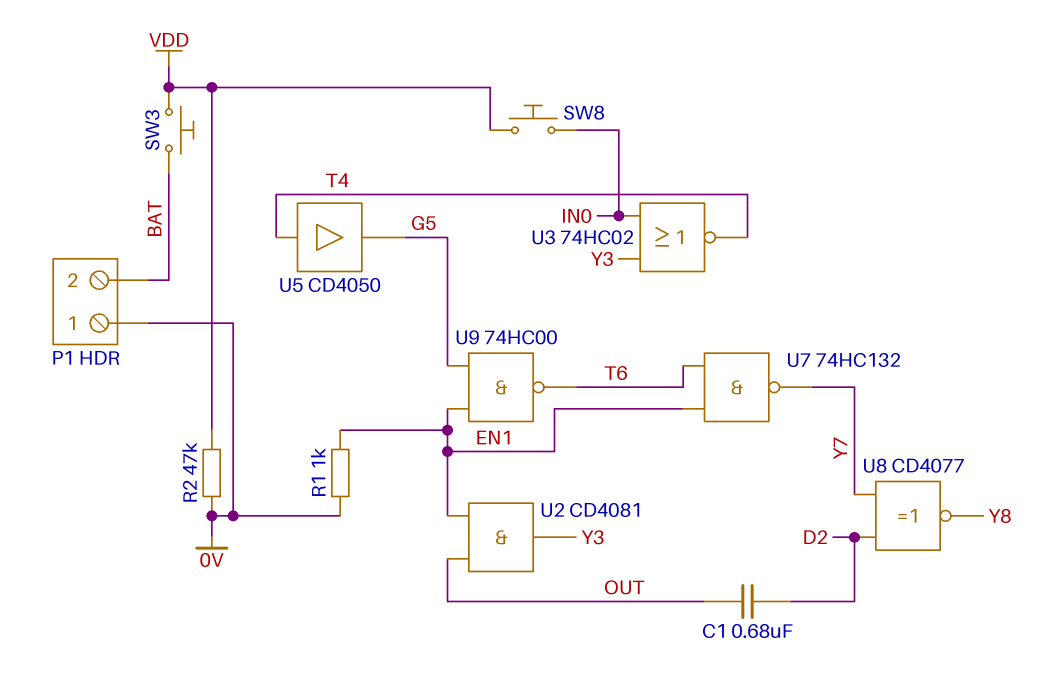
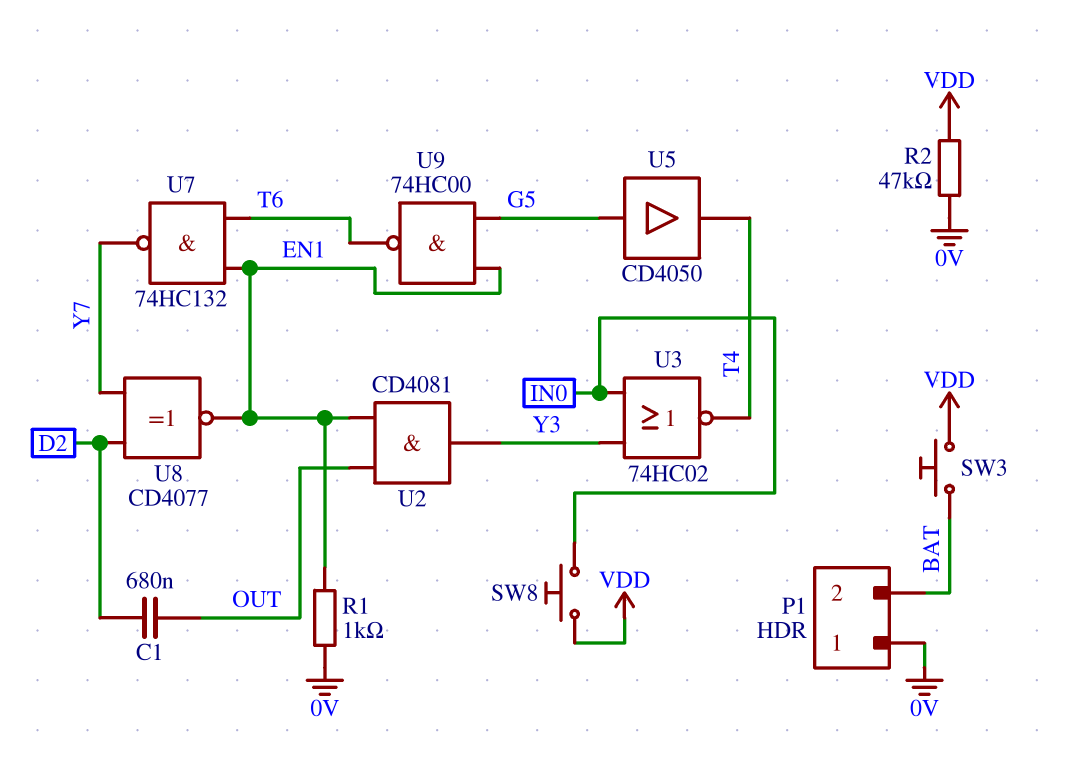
U5: buffer CD4050 (in T4, out G5) -> buffer CD4050 (in G5, out T4)
U8: XNOR CD4077 (in D2, in Y7, out Y8) -> XNOR CD4077 (in D2, in Y7, out EN1)

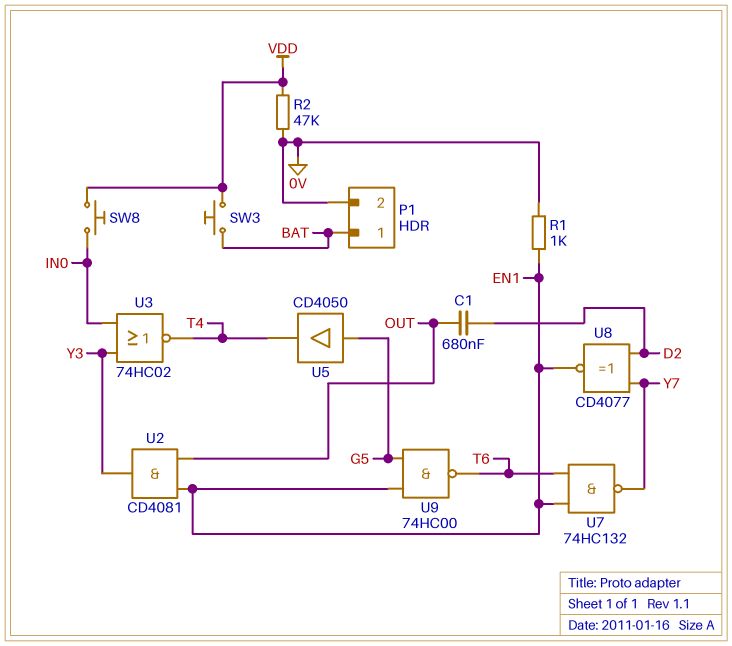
P1 pin 1: 0V -> BAT
P1 pin 2: BAT -> 0V

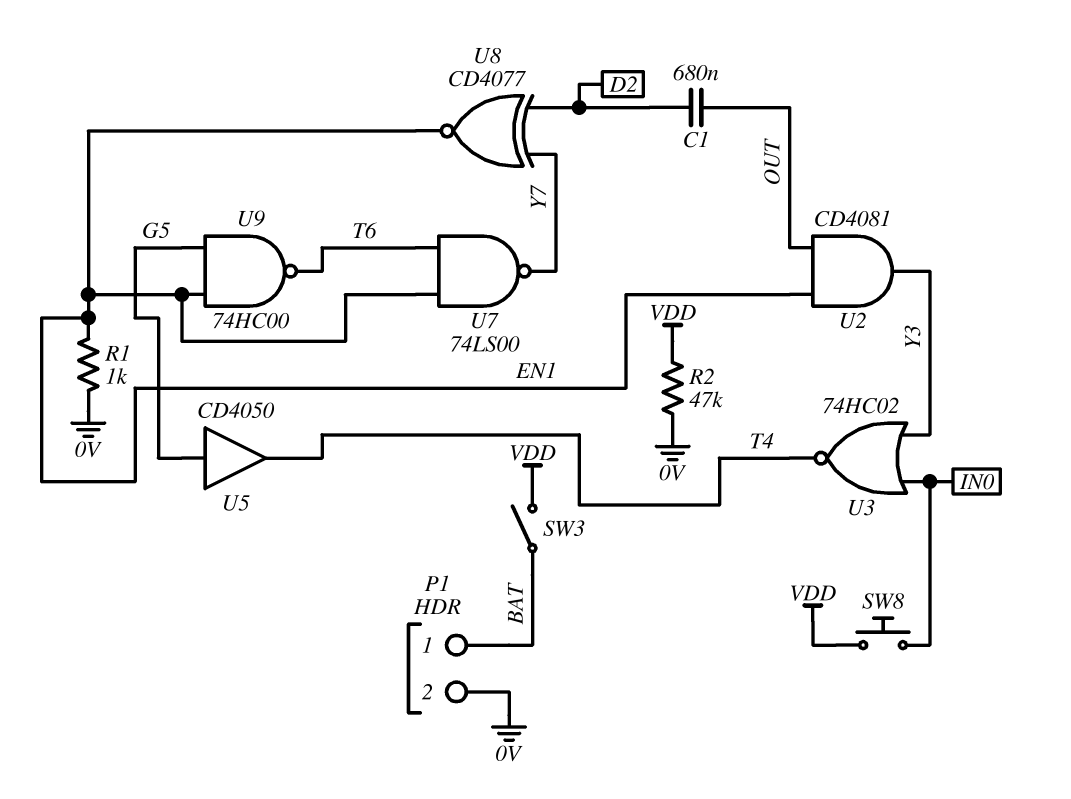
SW3: button (BAT, VDD) -> switch (BAT, VDD)
U7: NAND 74HC132 (in EN1, in T6, out Y7) -> NAND 74LS00 (in EN1, in T6, out Y7)

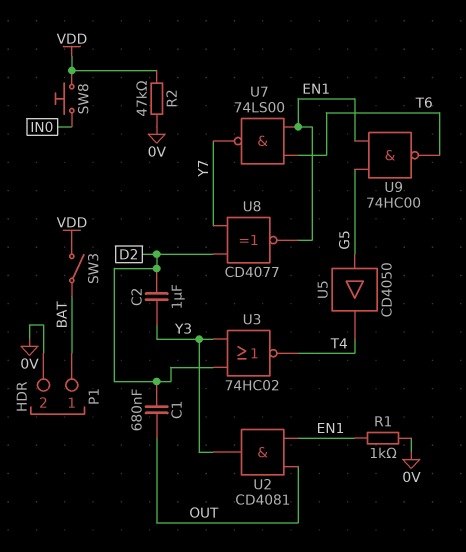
C2: none -> 1uF (D2, Y3)
U3: NOR 74HC02 (in IN0, in Y3, out T4) -> NOR 74HC02 (in D2, in Y3, out T4)

